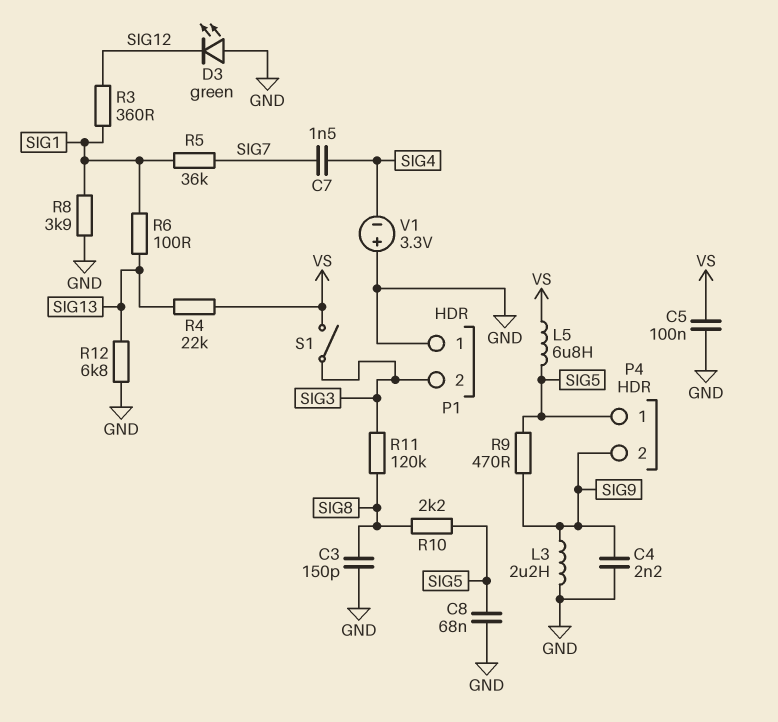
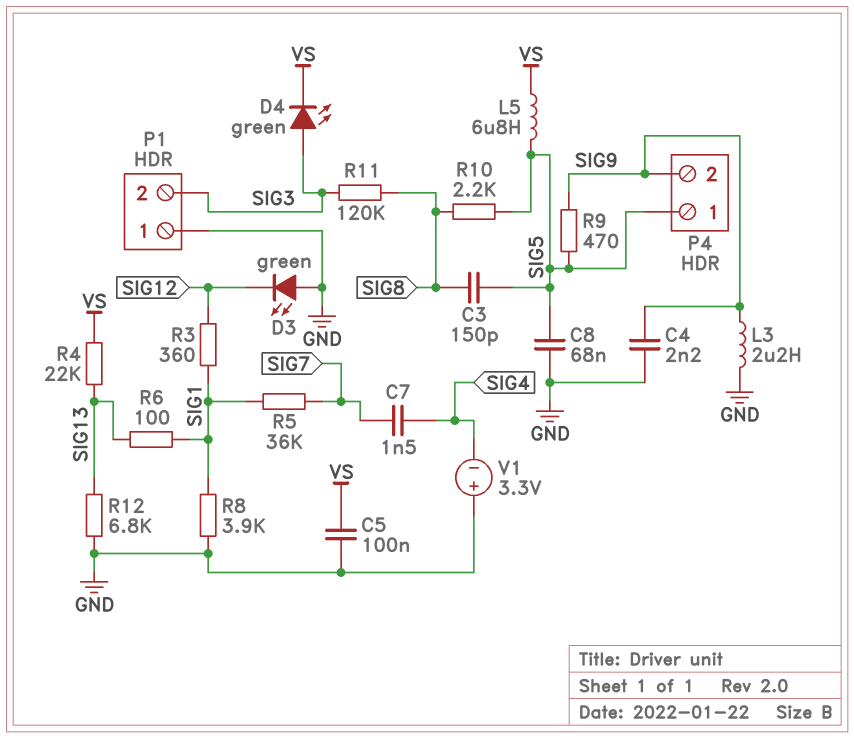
C3: 150pF (GND, SIG8) -> 150pF (SIG5, SIG8)
D4: none -> LED green (A SIG3, K VS)
S1: switch (SIG3, VS) -> none

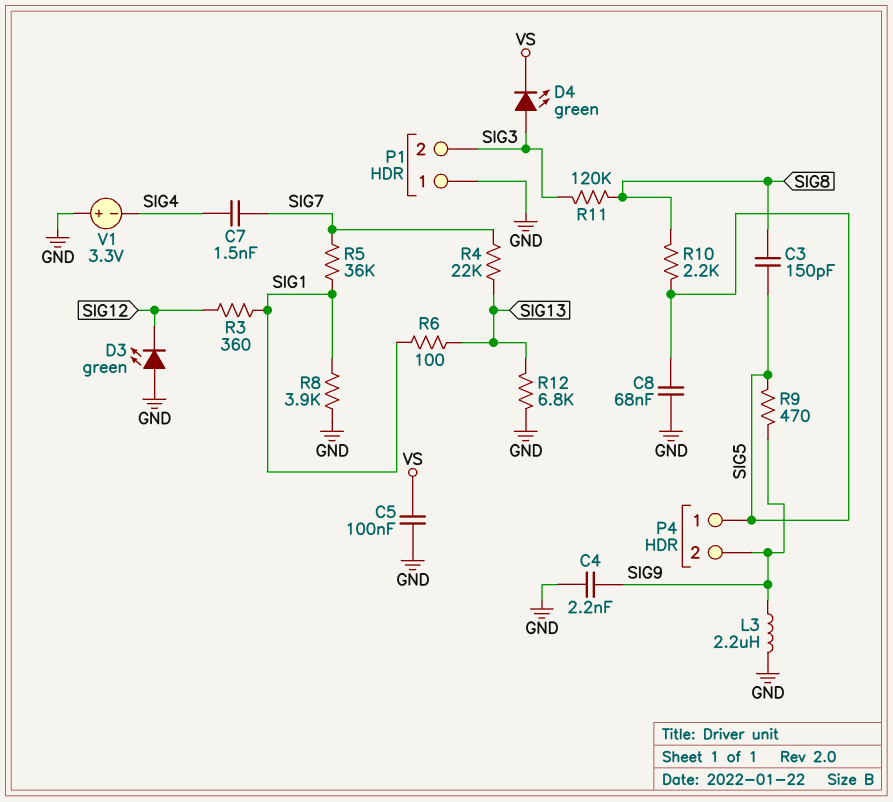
L5: 6.8uH (SIG5, VS) -> none
R4: 22k (SIG13, VS) -> 22k (SIG7, SIG13)

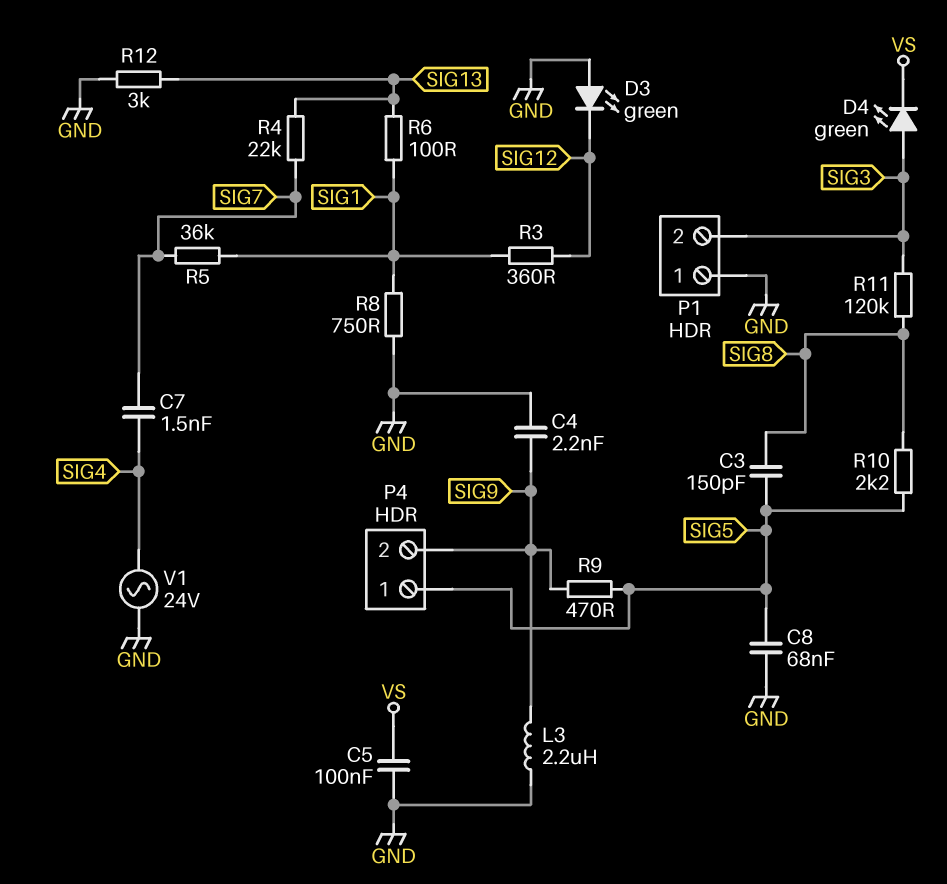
R8: 3.9k (GND, SIG1) -> 750 (GND, SIG1)
R12: 6.8k (GND, SIG13) -> 3k (GND, SIG13)
V1: 3.3V (plus GND, minus SIG4) -> AC 24V (GND, SIG4)

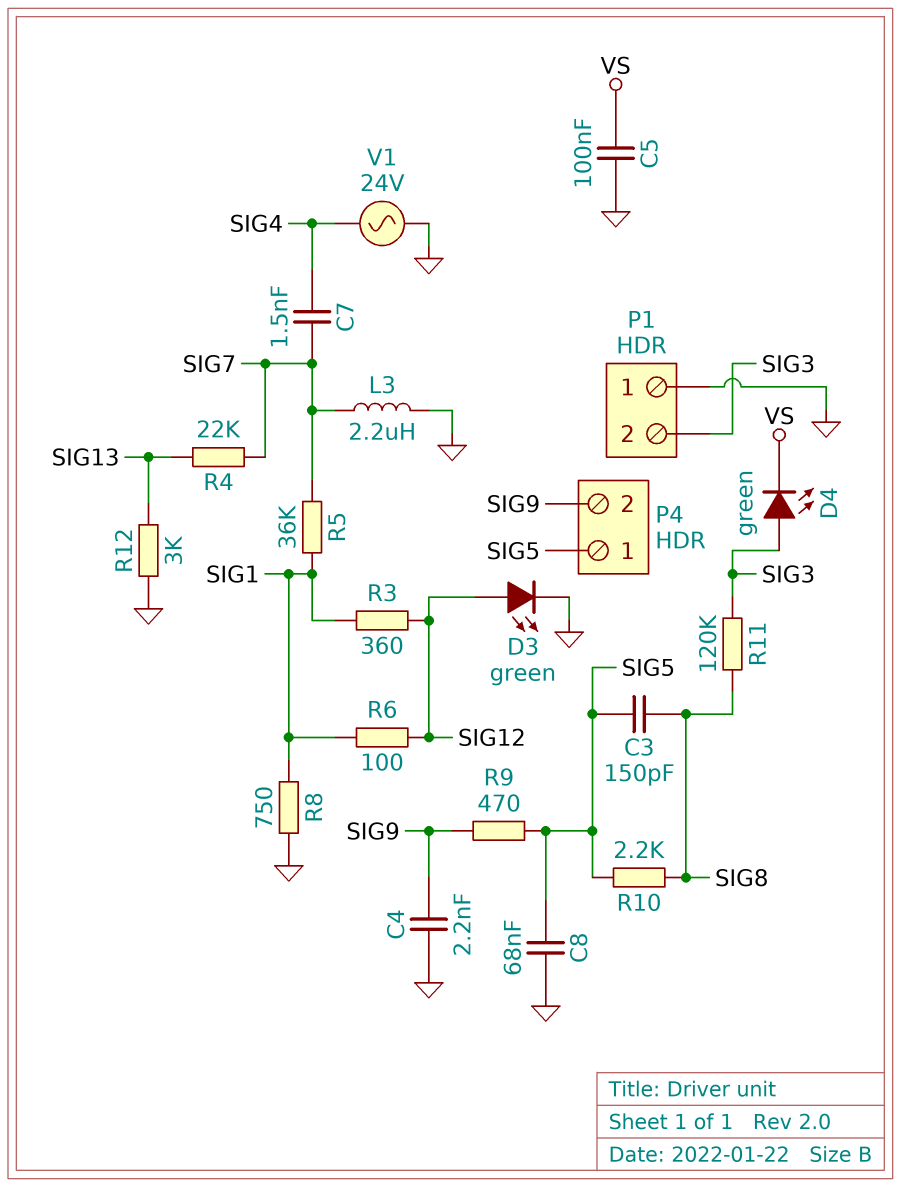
D3: LED green (A GND, K SIG12) -> LED green (A SIG12, K GND)
L3: 2.2uH (GND, SIG9) -> 2.2uH (GND, SIG7)
R6: 100 (SIG1, SIG13) -> 100 (SIG1, SIG12)

